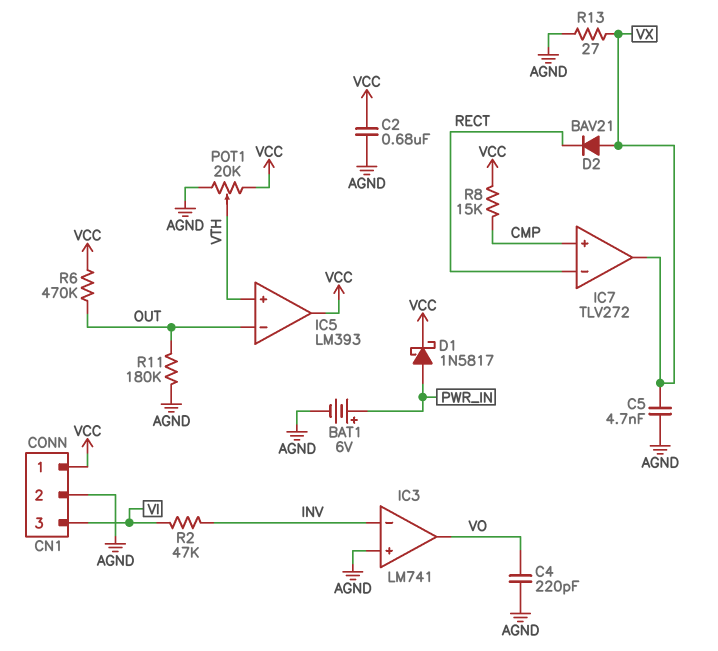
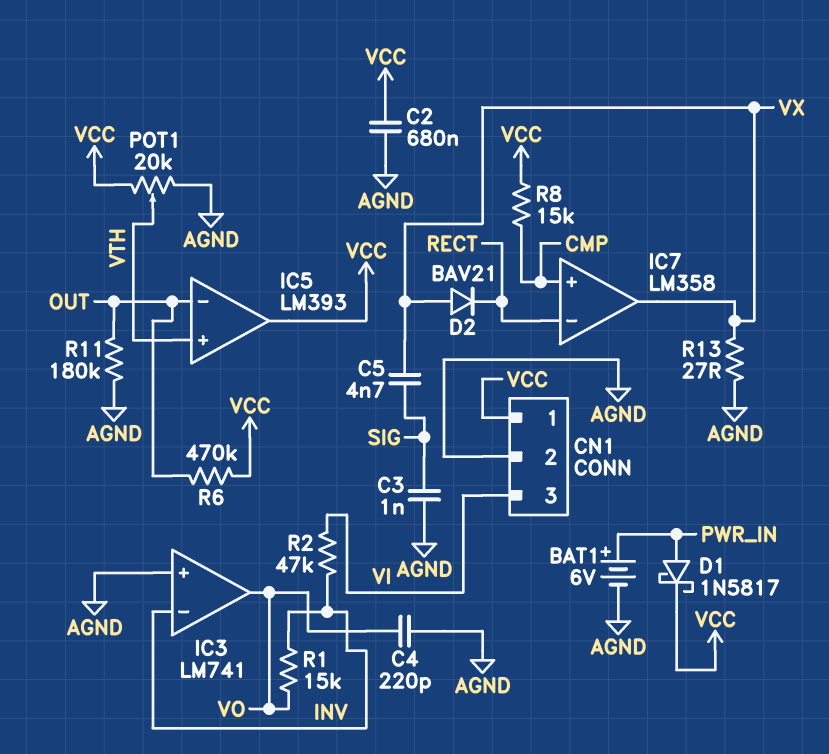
C3: none -> 1nF (AGND, SIG)
C5: 4.7nF (AGND, VX) -> 4.7nF (SIG, VX)
IC7: TLV272 -> LM358
R1: none -> 15k (INV, VO)

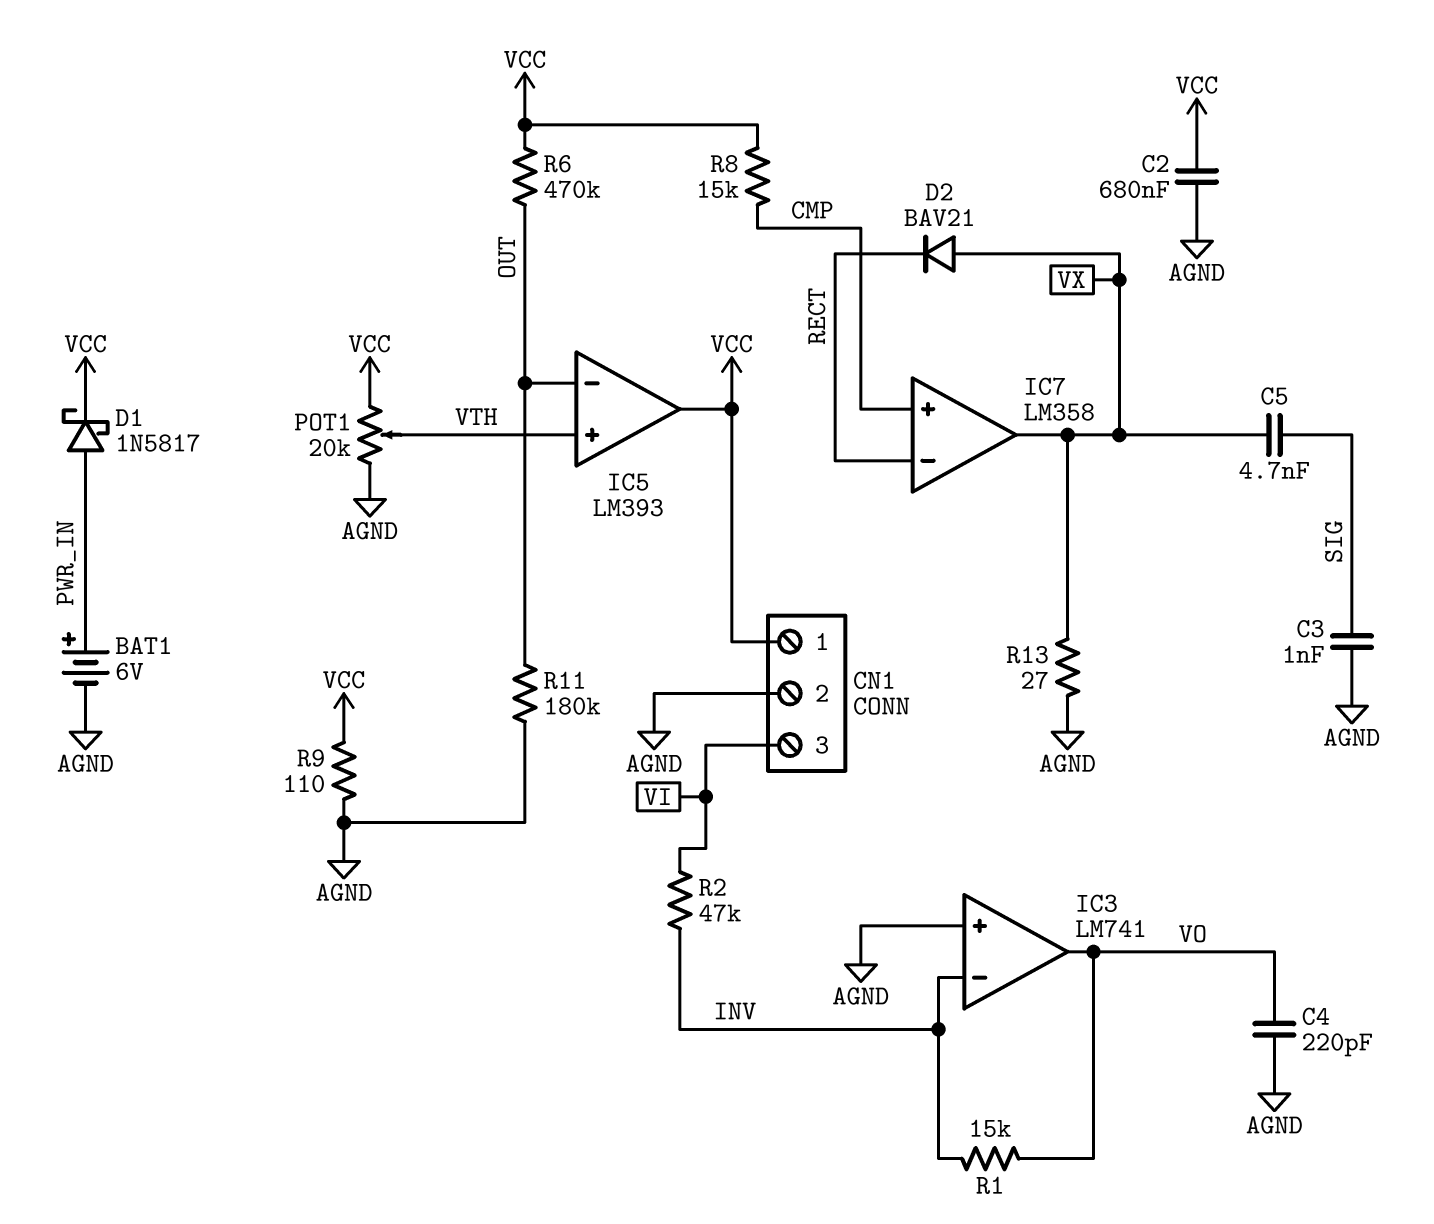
R9: none -> 110 (AGND, VCC)

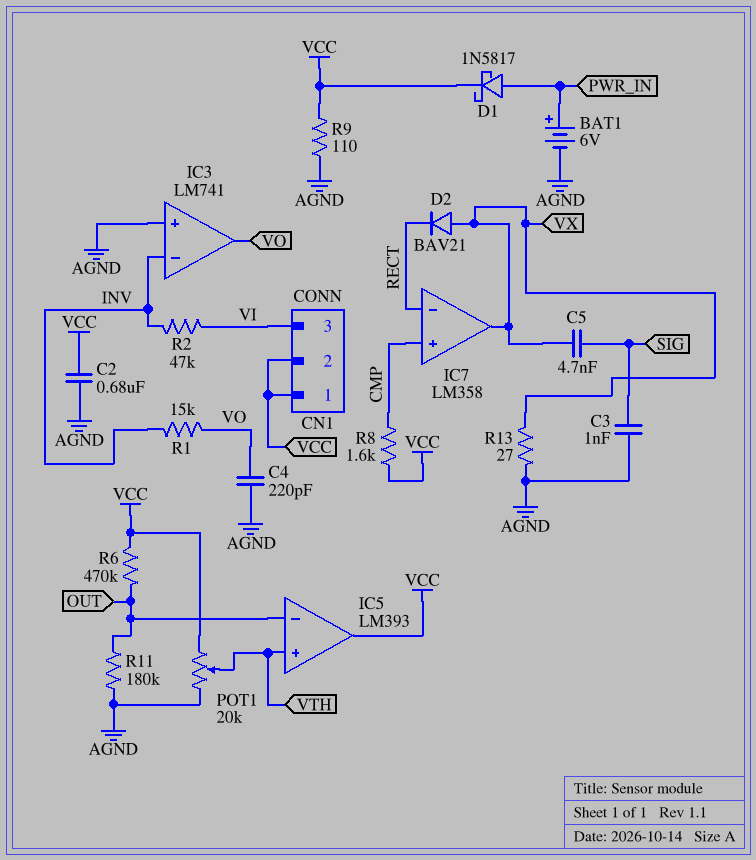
CN1 pin 2: AGND -> VCC
R8: 15k (CMP, VCC) -> 1.6k (CMP, VCC)

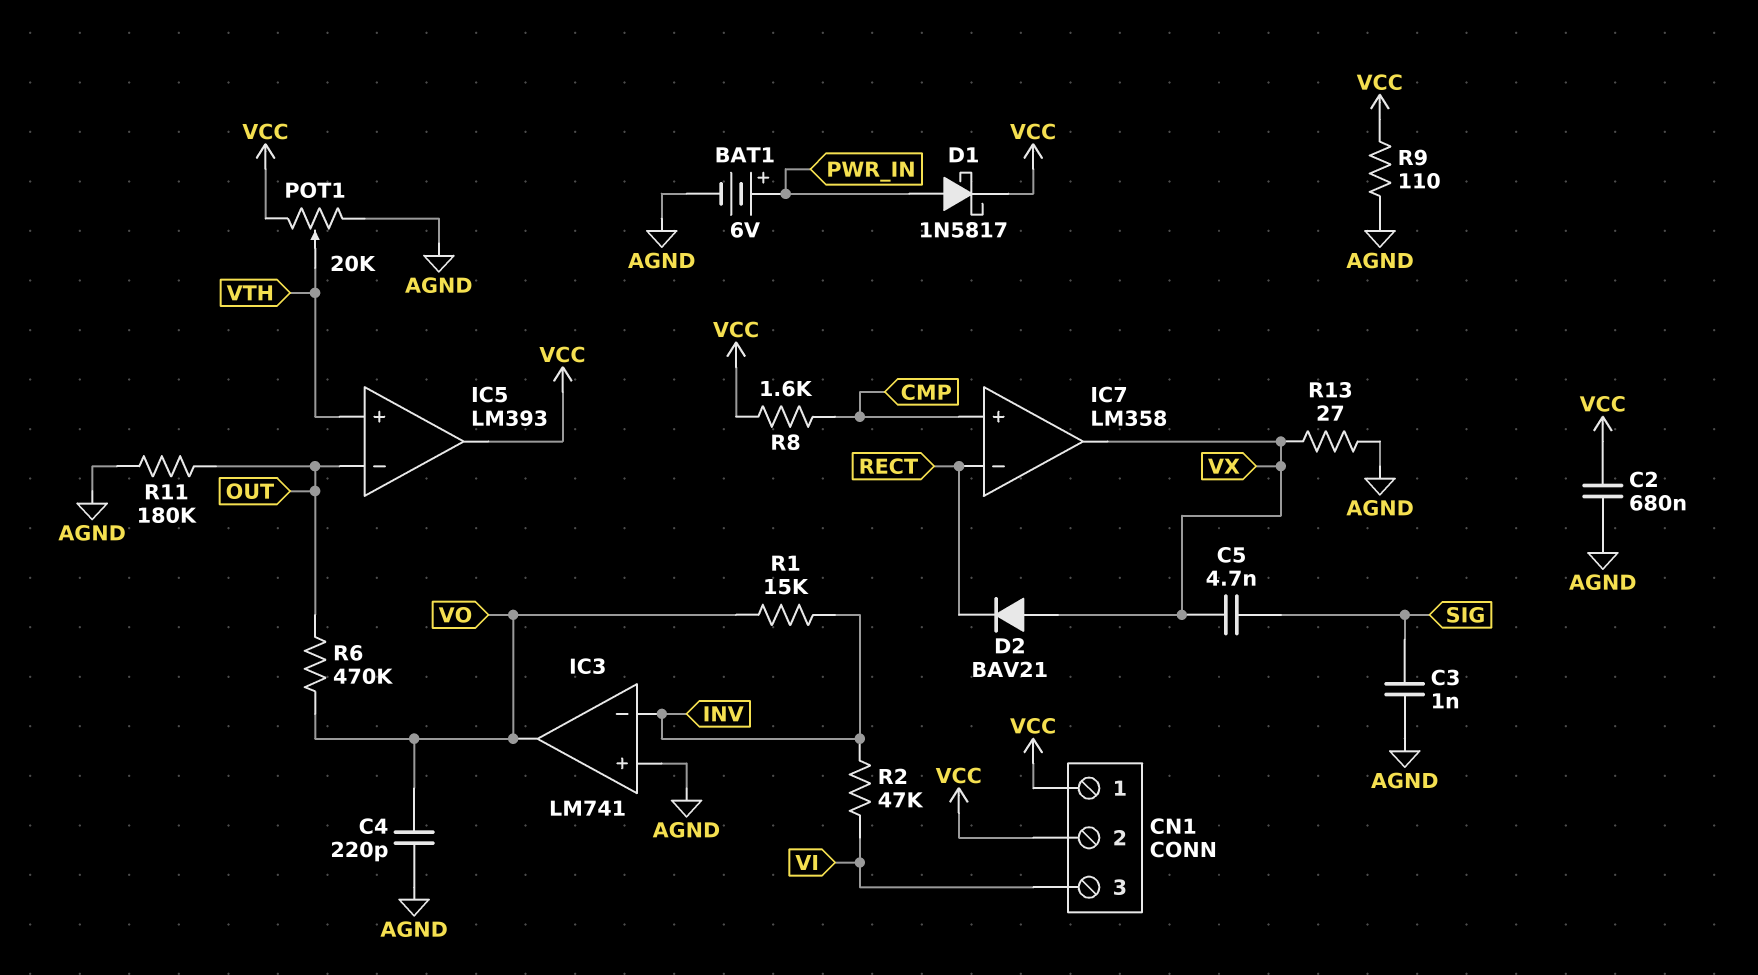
R6: 470k (OUT, VCC) -> 470k (OUT, VO)

